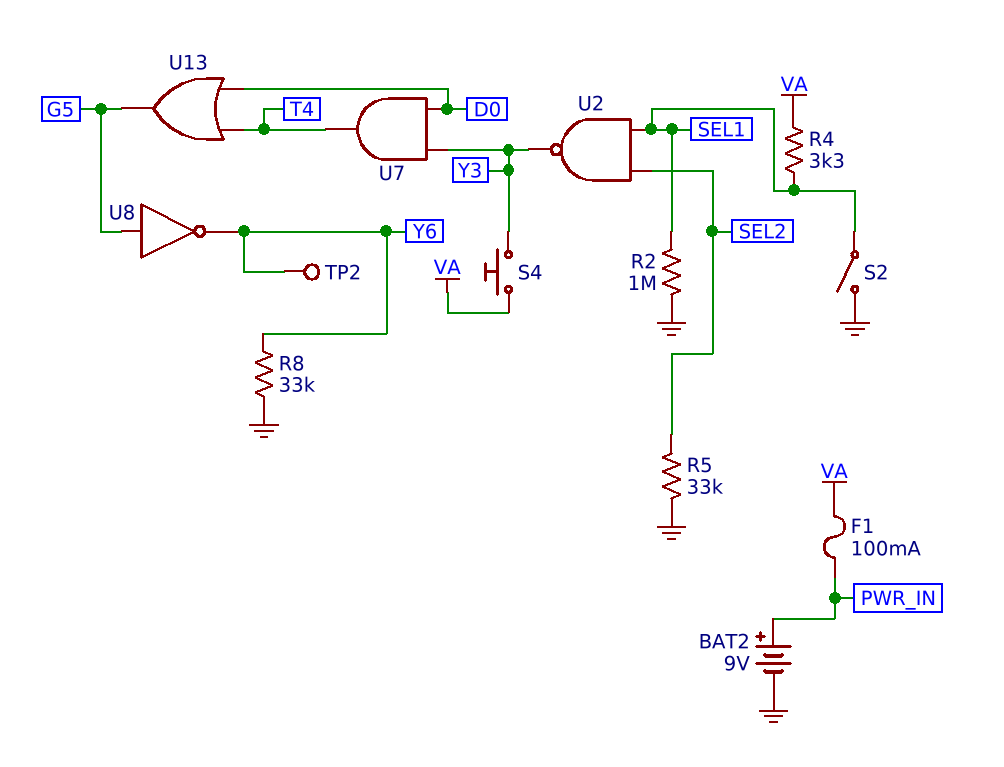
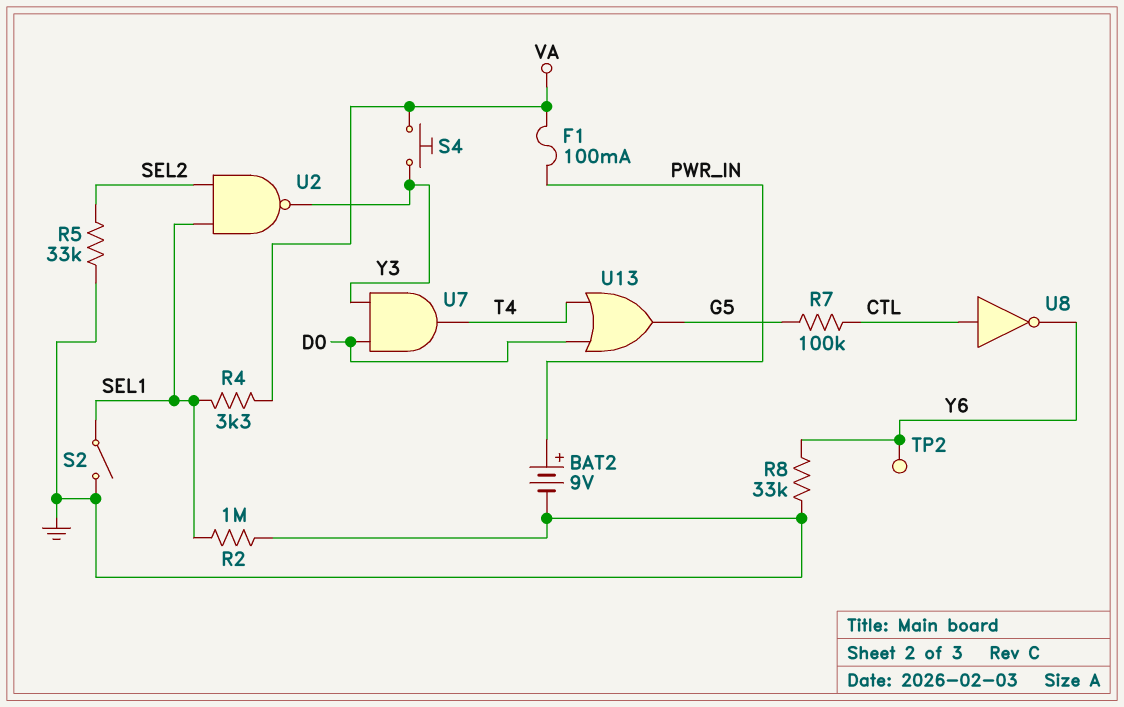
R7: none -> 100k (CTL, G5)
U8: NOT (in G5, out Y6) -> NOT (in CTL, out Y6)

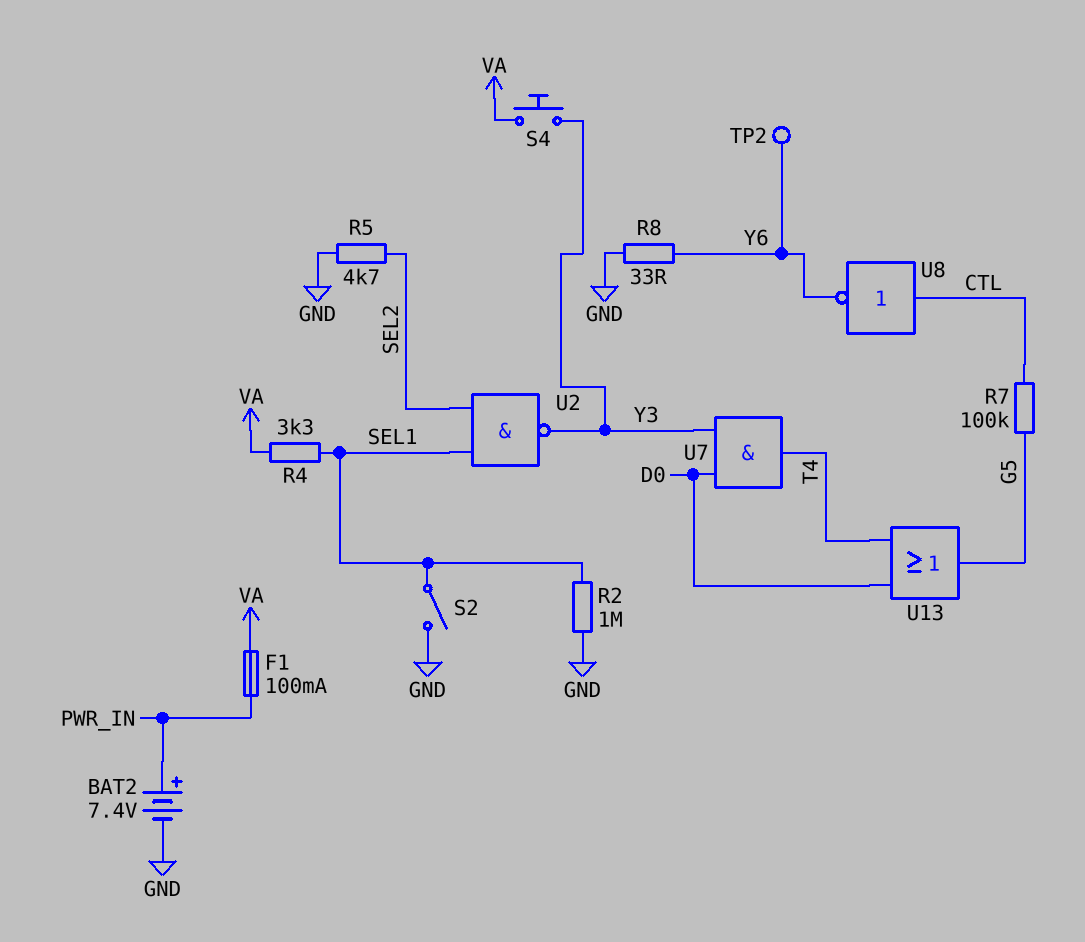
BAT2: 9V (plus PWR_IN, minus GND) -> 7.4V (plus PWR_IN, minus GND)
R5: 33k (GND, SEL2) -> 4.7k (GND, SEL2)
R8: 33k (GND, Y6) -> 33 (GND, Y6)

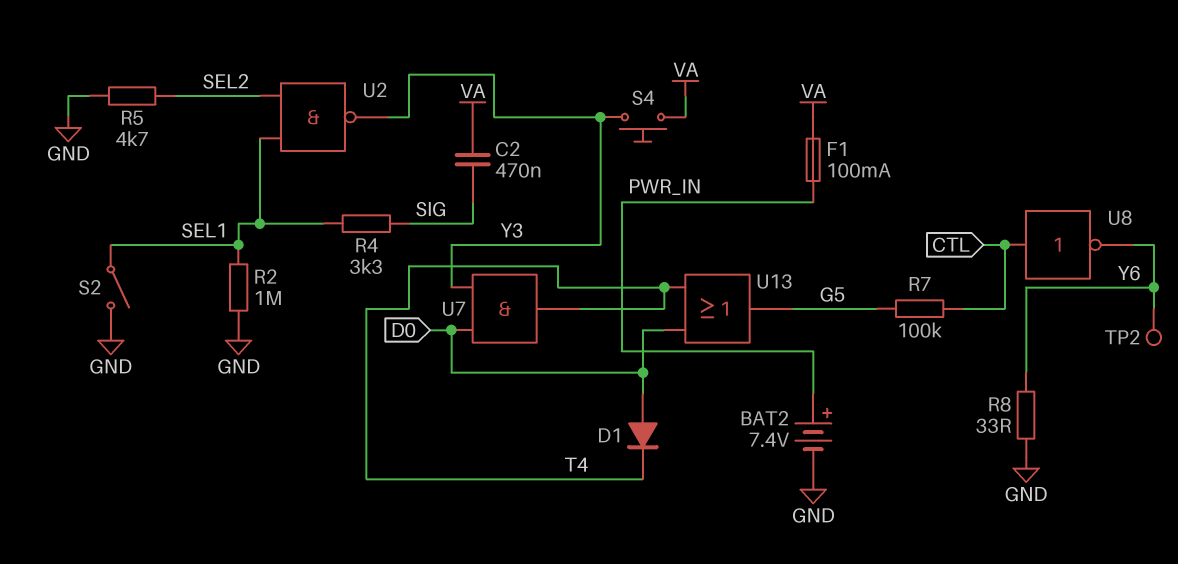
C2: none -> 470nF (SIG, VA)
D1: none -> diode (A D0, K T4)
R4: 3.3k (SEL1, VA) -> 3.3k (SEL1, SIG)

